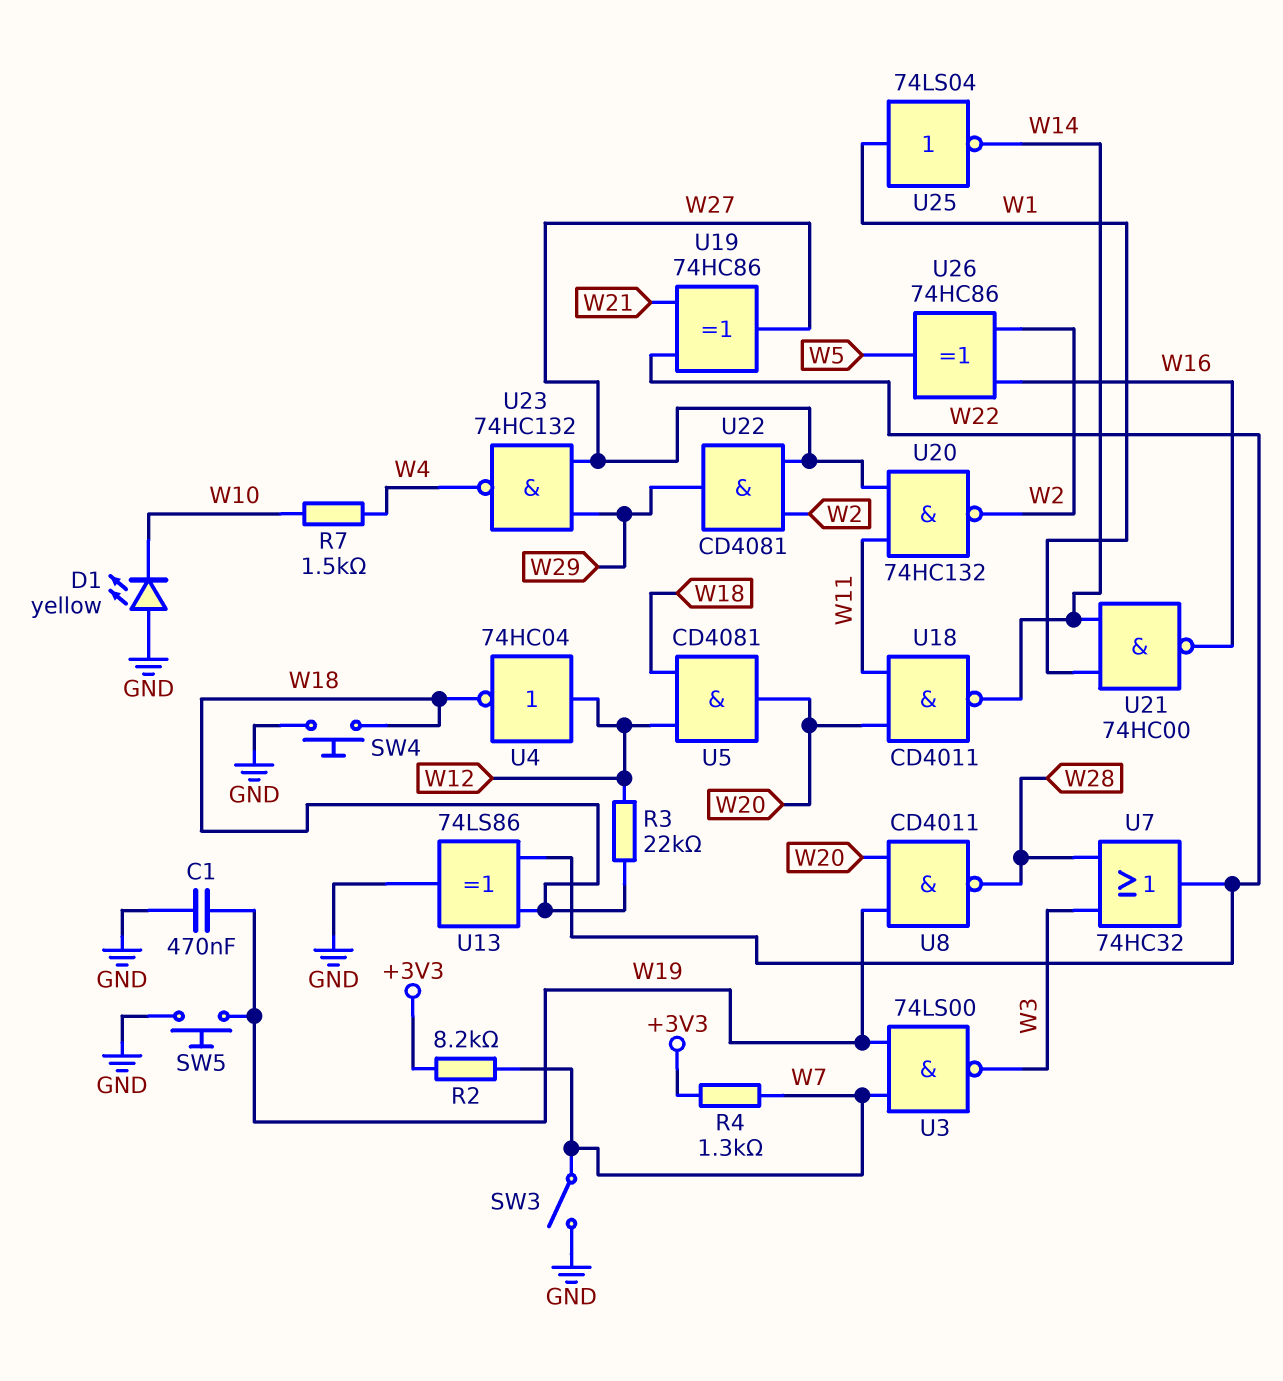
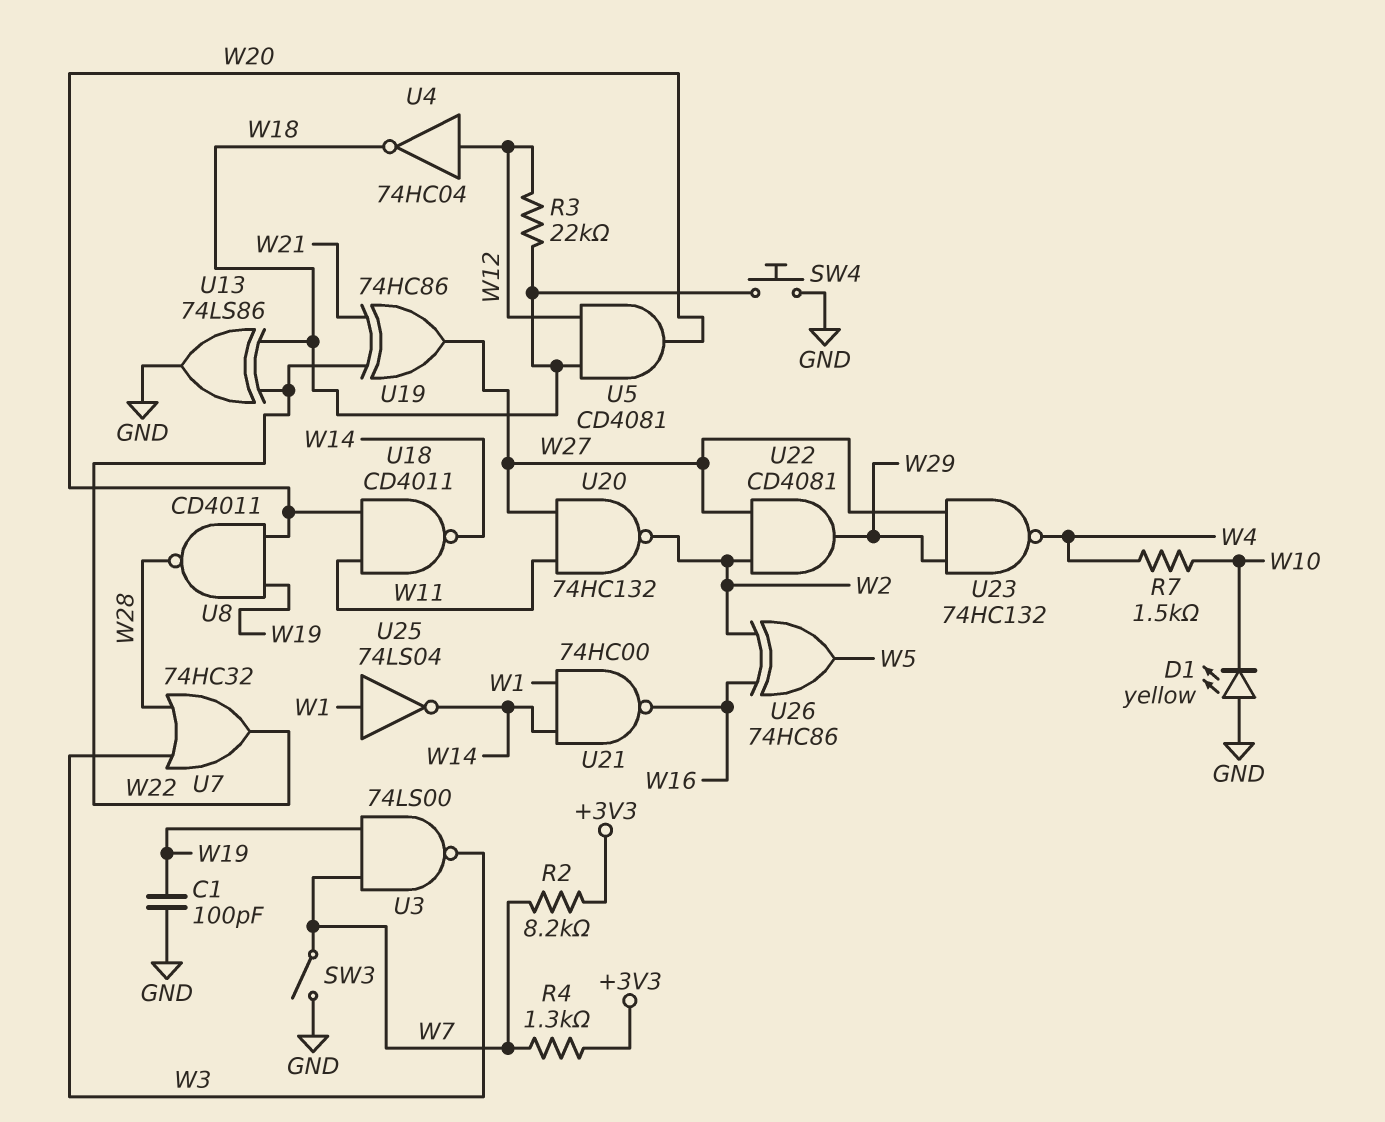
C1: 470nF (GND, W19) -> 100pF (GND, W19)
SW5: button (GND, W19) -> none

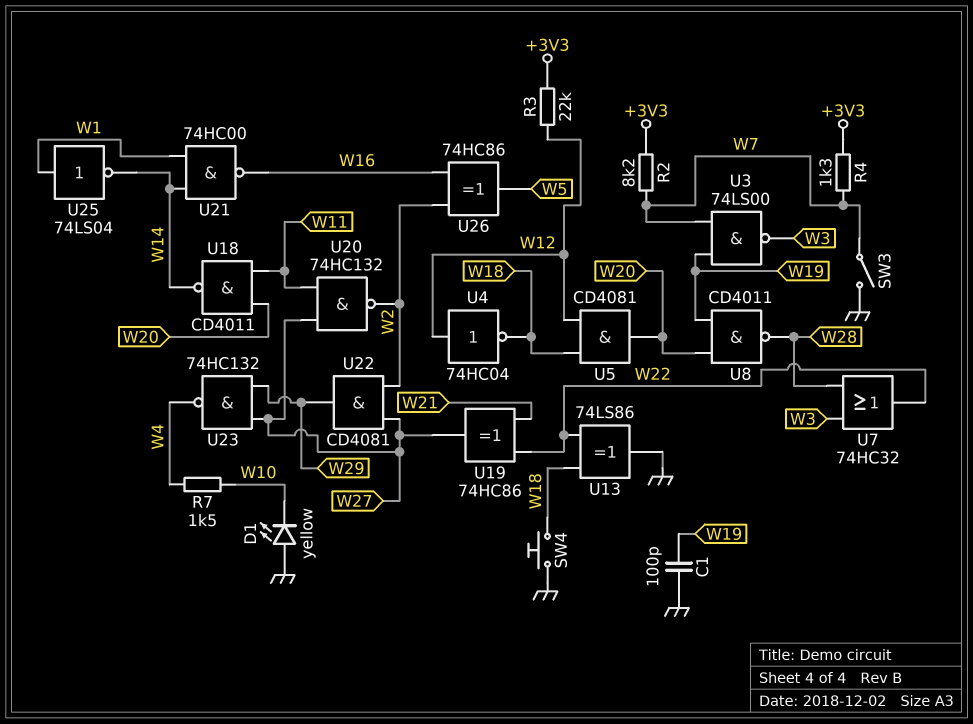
R3: 22k (W12, W18) -> 22k (+3V3, W12)

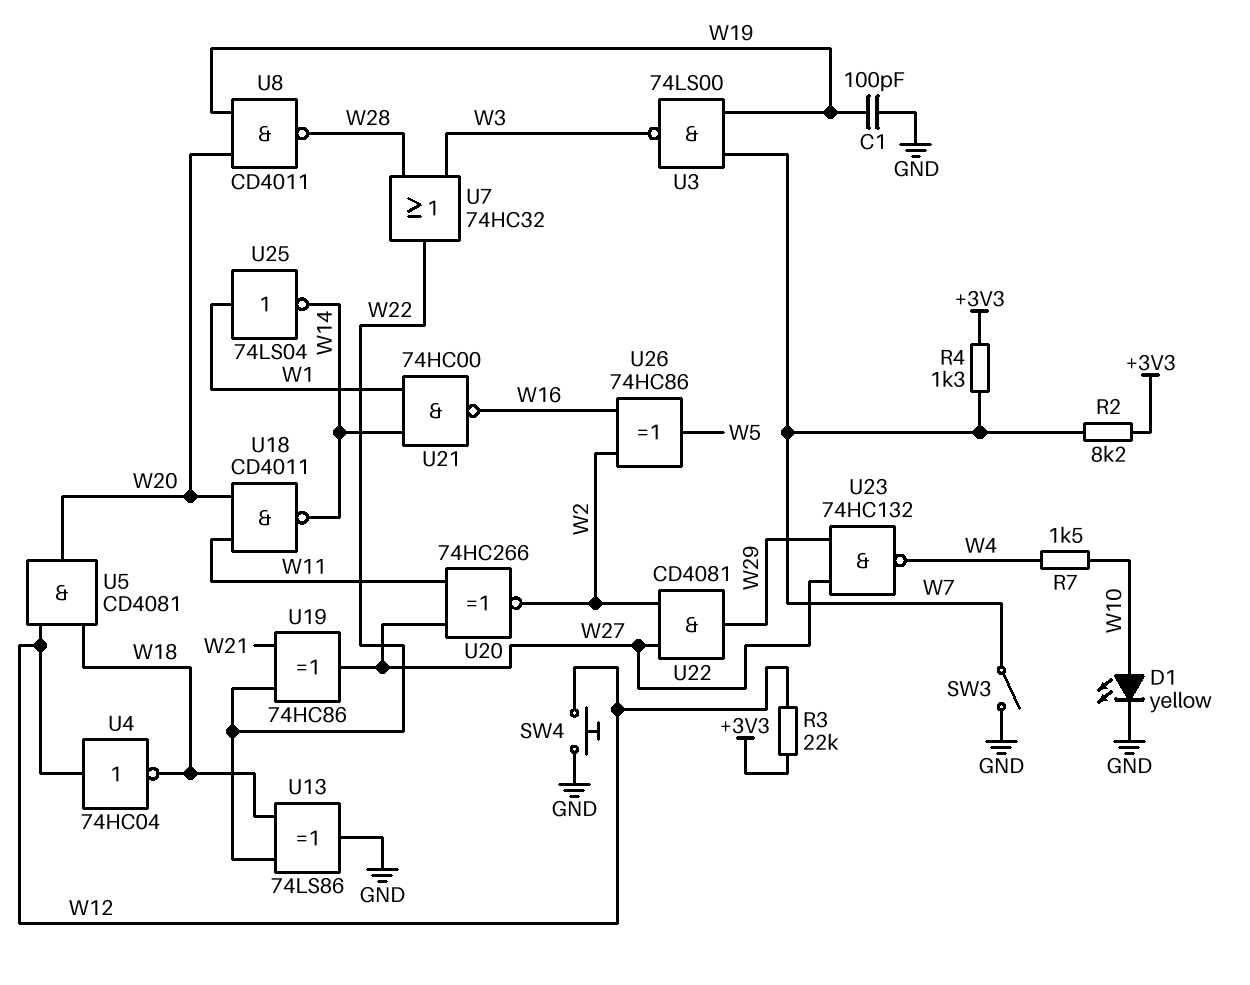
D1: LED yellow (A GND, K W10) -> LED yellow (A W10, K GND)
SW4: button (GND, W18) -> button (GND, W12)
U20: NAND 74HC132 (in W11, in W27, out W2) -> XNOR 74HC266 (in W11, in W27, out W2)

